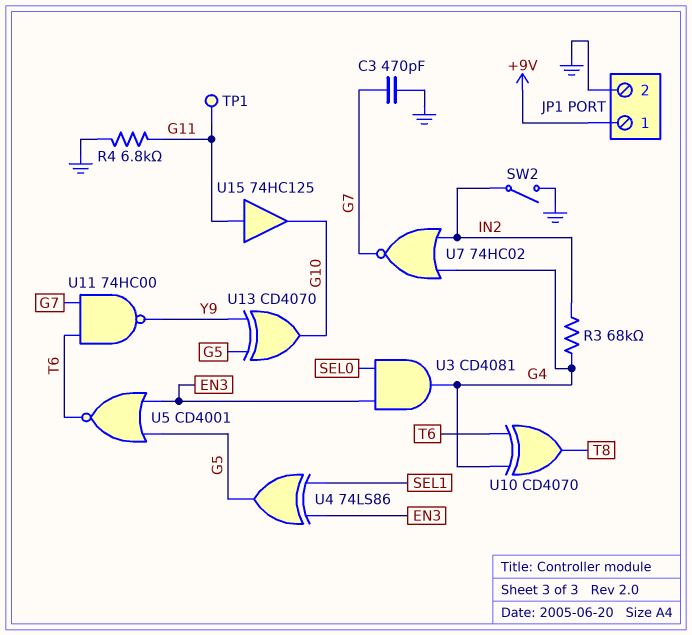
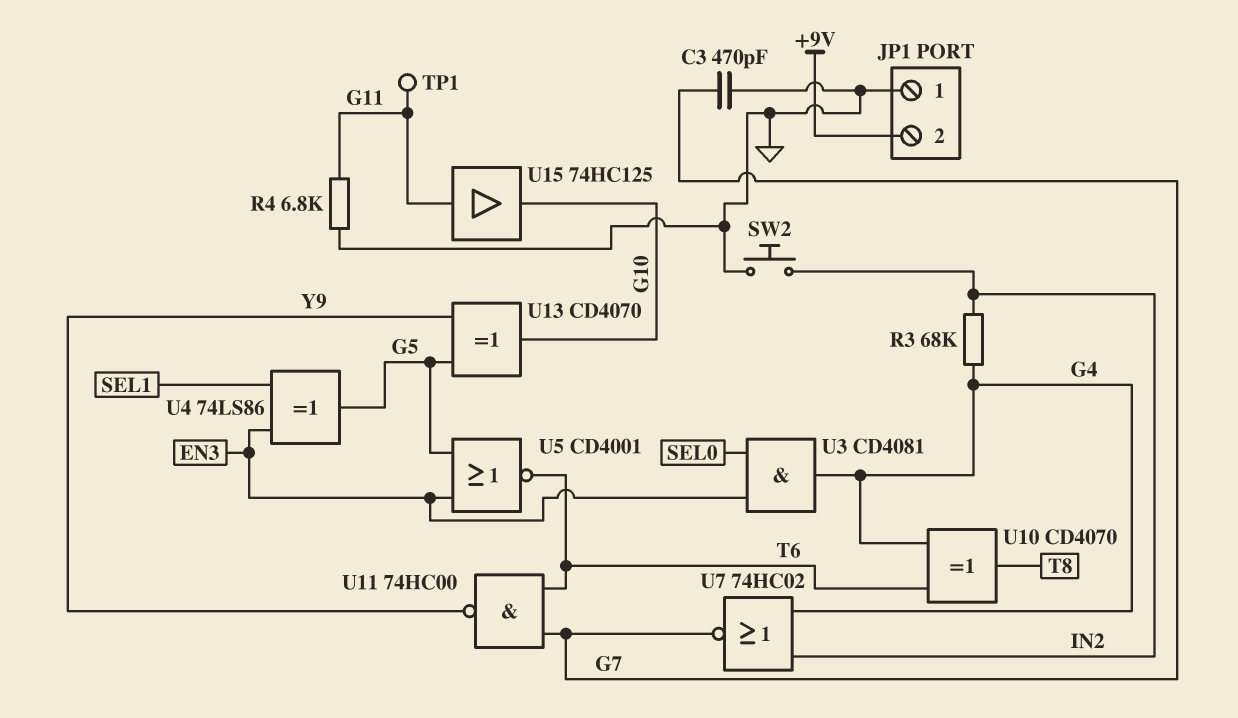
JP1 pin 1: +9V -> GND
JP1 pin 2: GND -> +9V
SW2: switch (GND, IN2) -> button (GND, IN2)

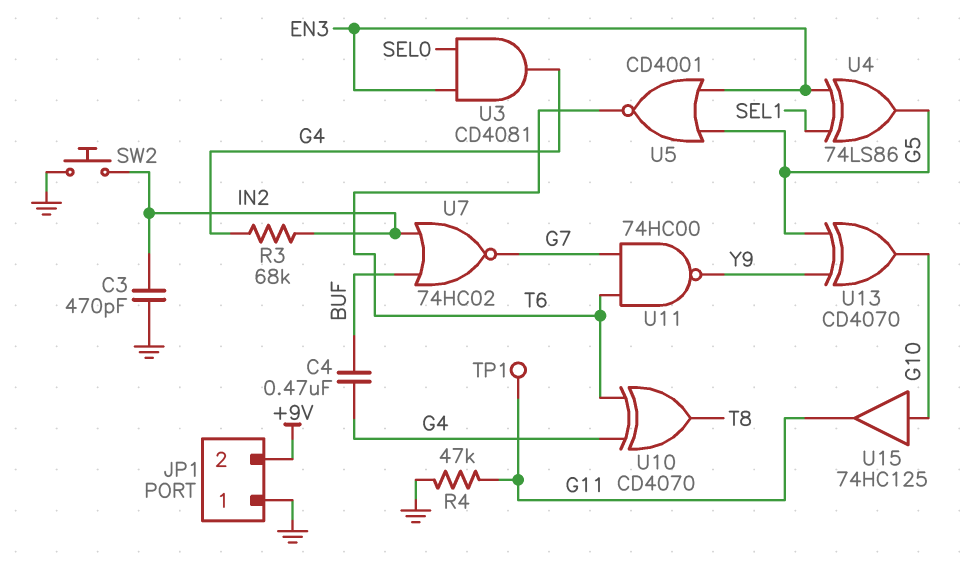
C3: 470pF (G7, GND) -> 470pF (GND, IN2)
C4: none -> 470nF (BUF, G4)
R4: 6.8k (G11, GND) -> 47k (G11, GND)
U7: NOR 74HC02 (in G4, in IN2, out G7) -> NOR 74HC02 (in BUF, in IN2, out G7)
U15: buffer 74HC125 (in G11, out G10) -> buffer 74HC125 (in G10, out G11)

